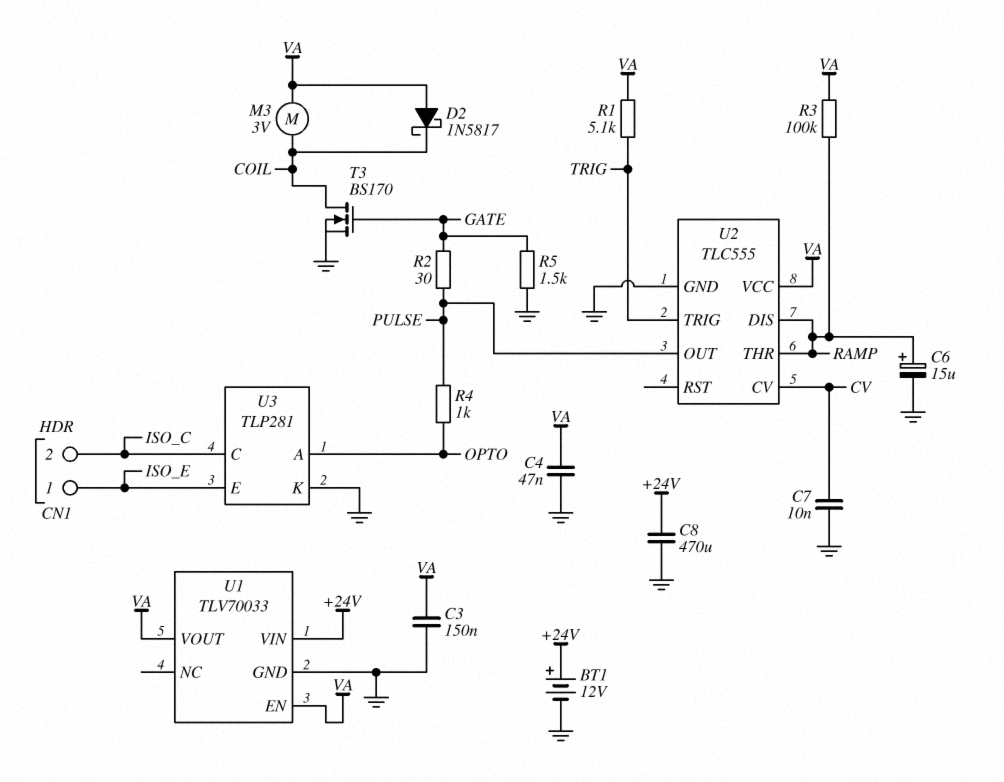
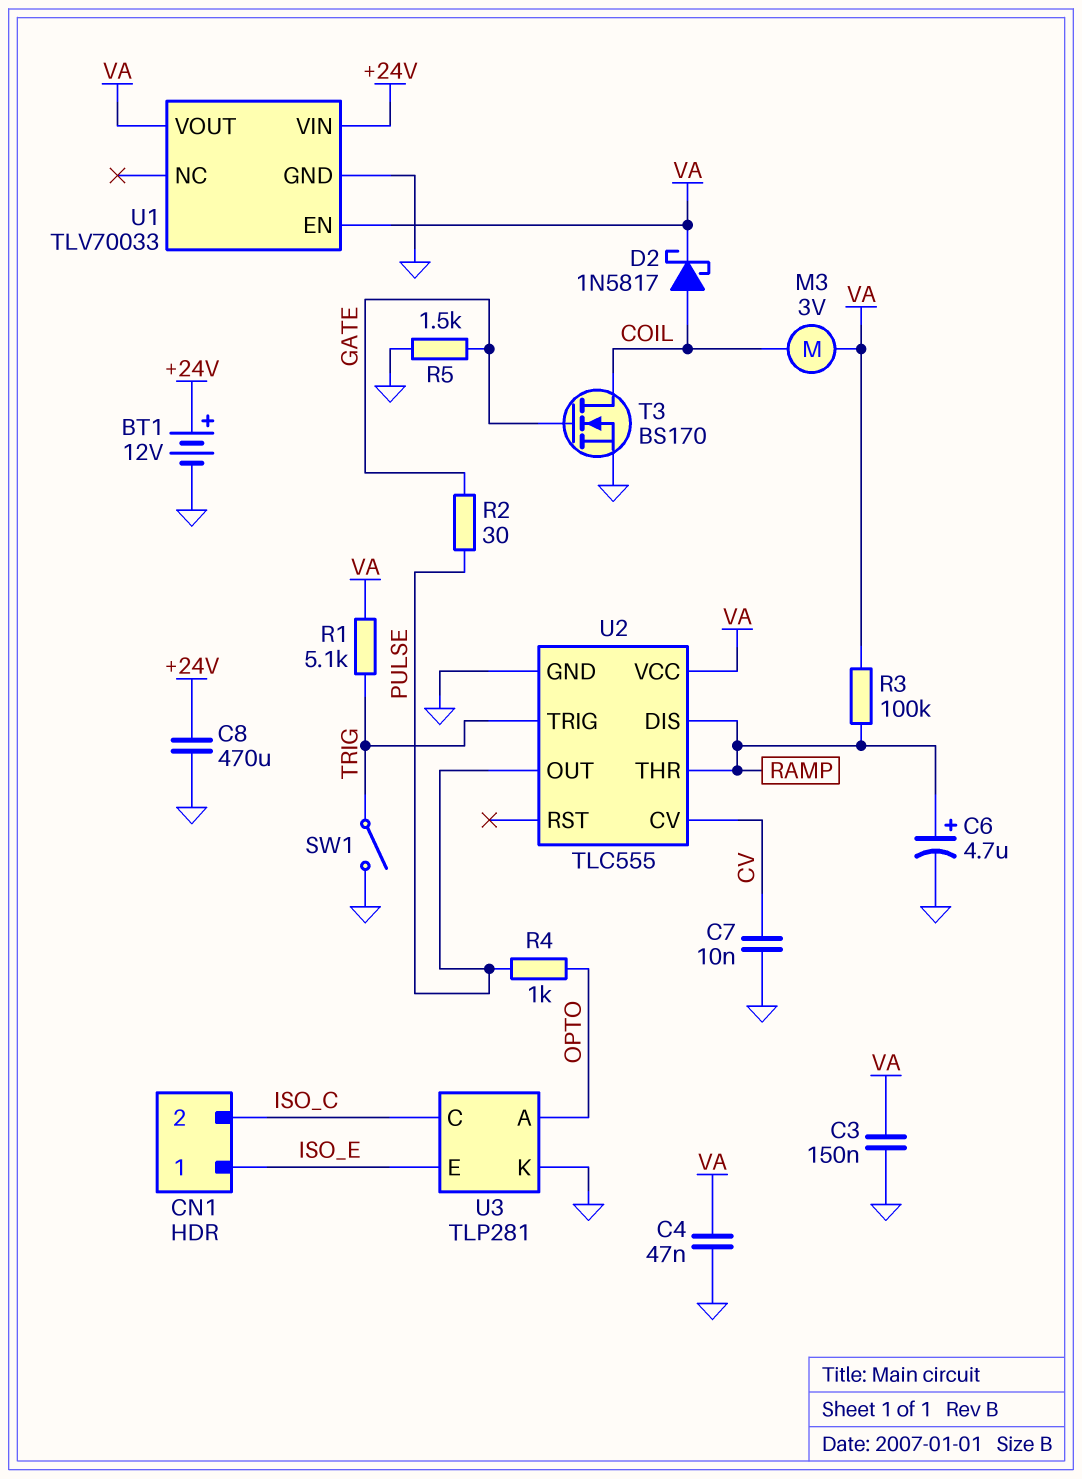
C6: 15uF (plus RAMP, minus GND) -> 4.7uF (plus RAMP, minus GND)
D2: schottky 1N5817 (A VA, K COIL) -> schottky 1N5817 (A COIL, K VA)
SW1: none -> switch (GND, TRIG)

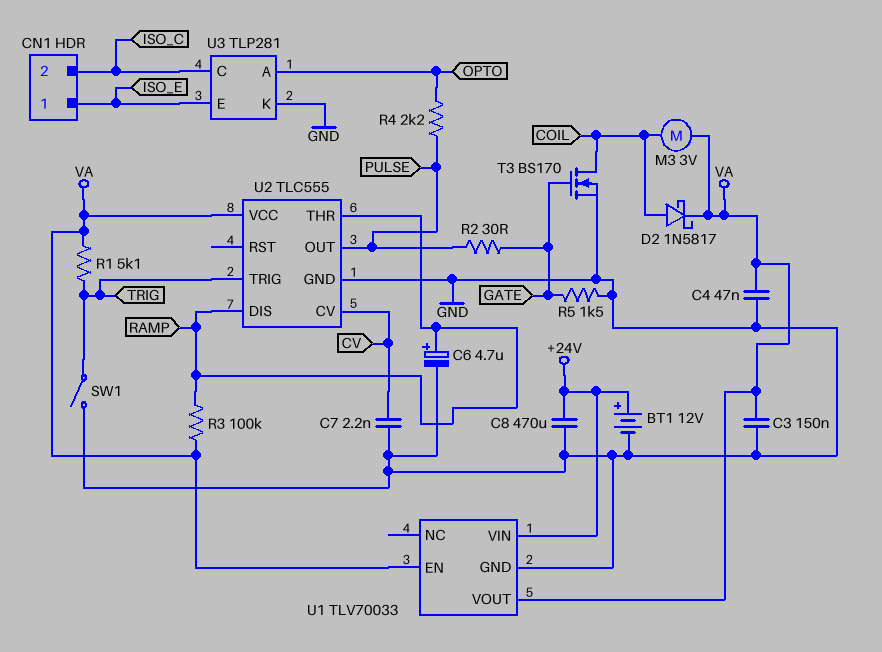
C7: 10nF (CV, GND) -> 2.2nF (CV, GND)
R4: 1k (OPTO, PULSE) -> 2.2k (OPTO, PULSE)

